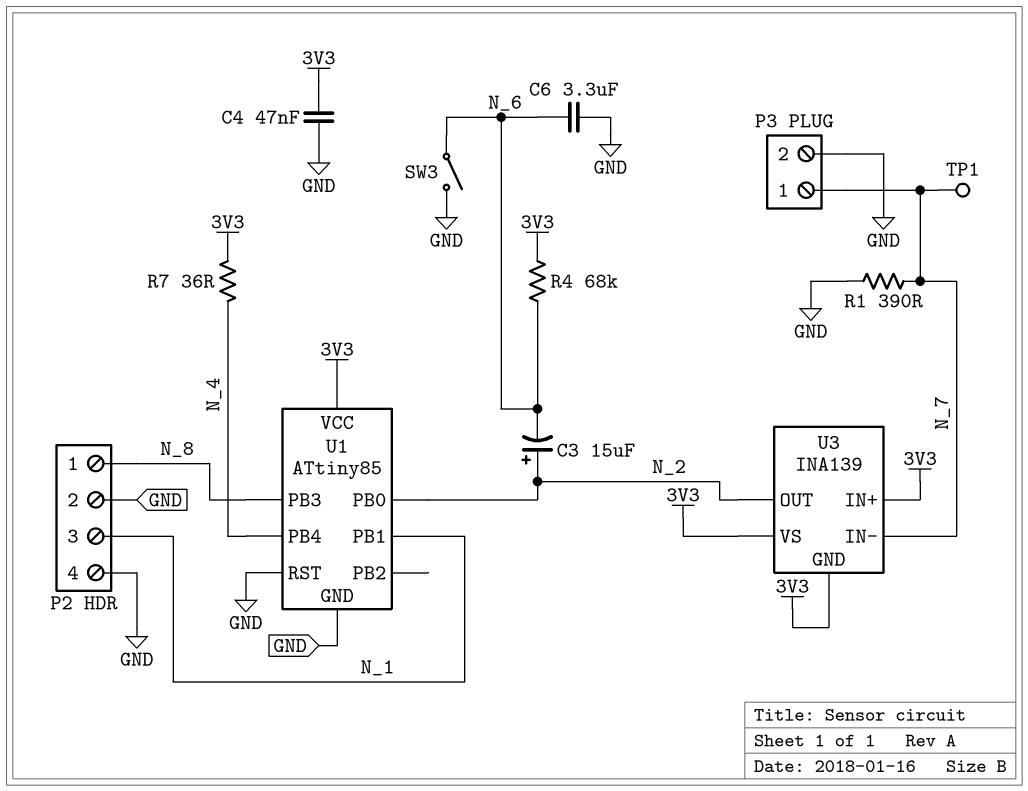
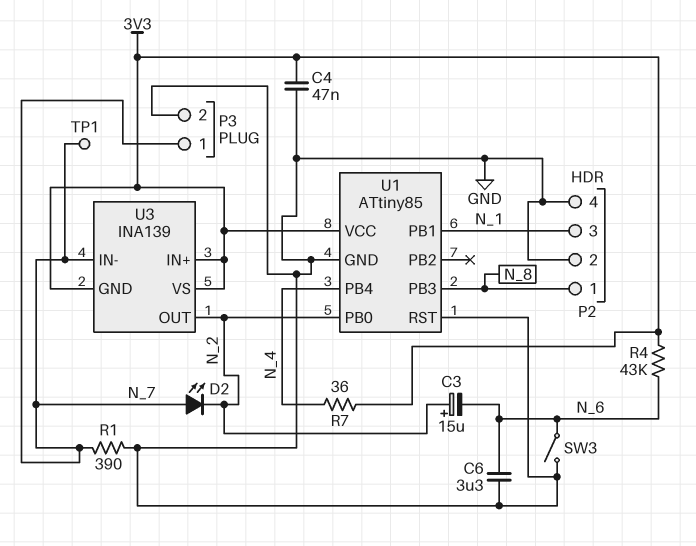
D2: none -> LED (A N_7, K N_2)
R4: 68k (3V3, N_6) -> 43k (3V3, N_6)

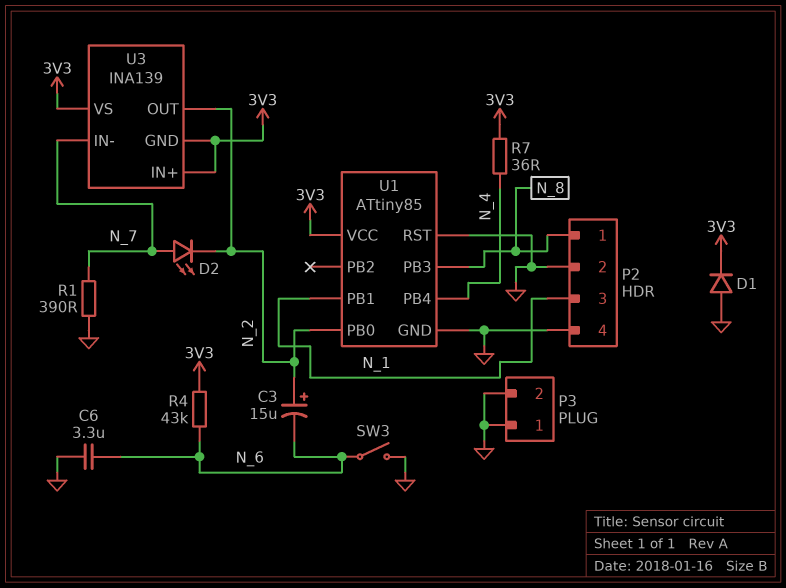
C4: 47nF (3V3, GND) -> none
D1: none -> diode (A GND, K 3V3)
P3 pin 1: N_7 -> GND
TP1: test point (N_7) -> none

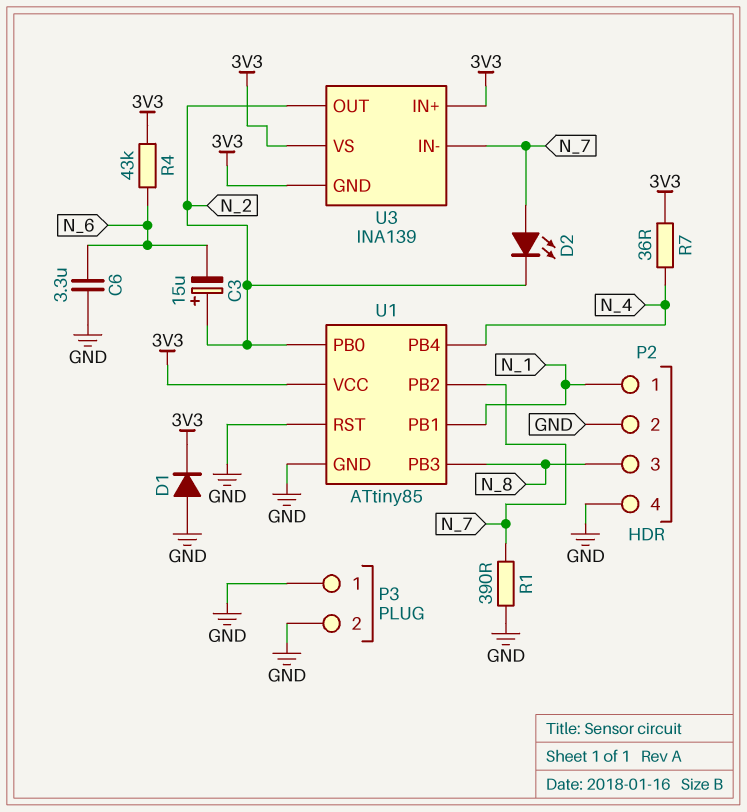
P2 pin 1: N_8 -> N_1
P2 pin 3: N_1 -> N_8
SW3: switch (GND, N_6) -> none
U1 pin PB2: none -> N_7

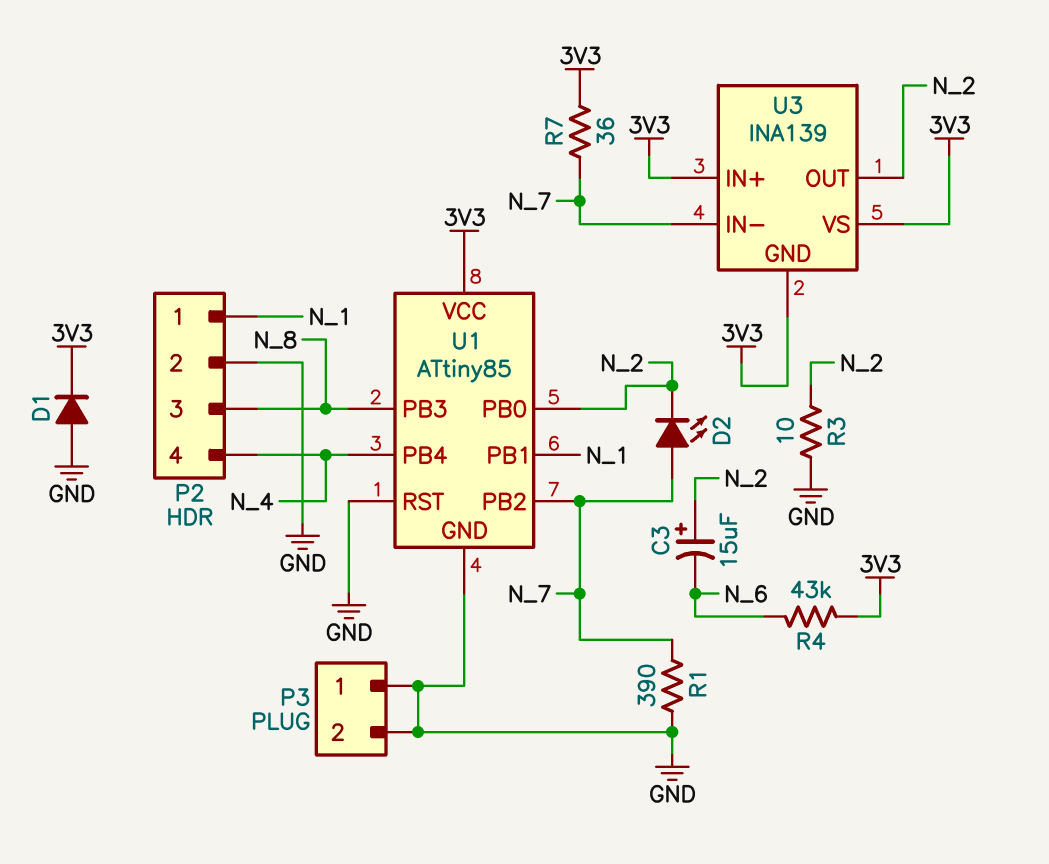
C6: 3.3uF (GND, N_6) -> none
P2 pin 4: GND -> N_4
R3: none -> 10 (GND, N_2)
R7: 36 (3V3, N_4) -> 36 (3V3, N_7)

